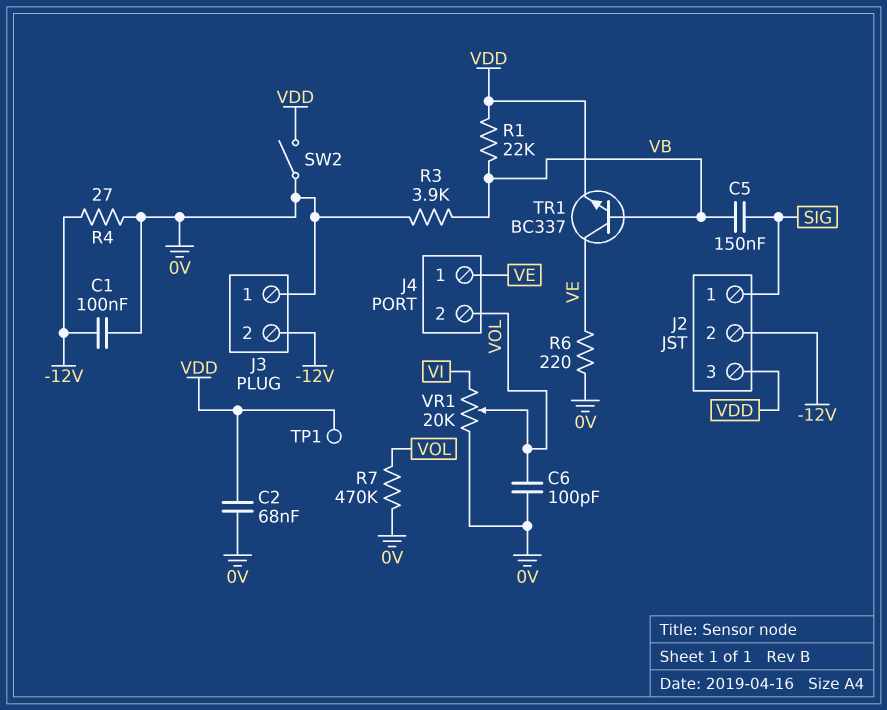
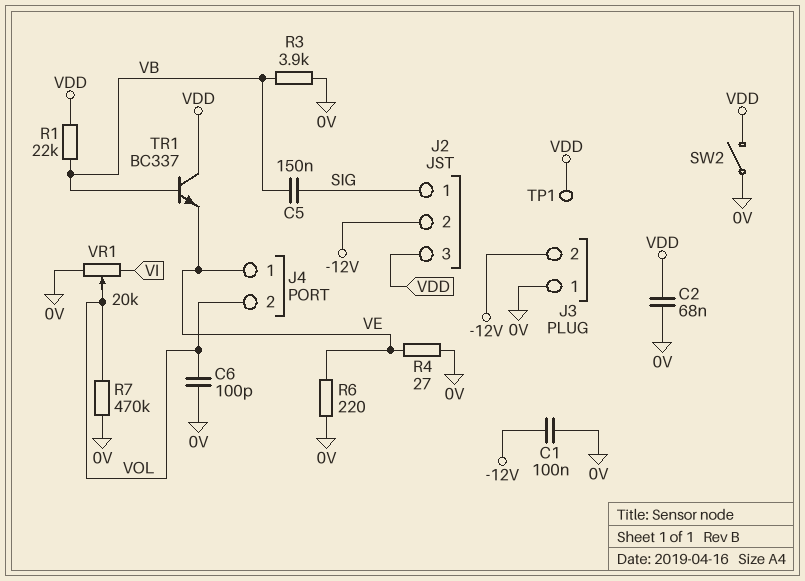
R4: 27 (-12V, 0V) -> 27 (0V, VE)
TR1: NPN BC337 (B VB, C VE, E VDD) -> NPN BC337 (B VB, C VDD, E VE)

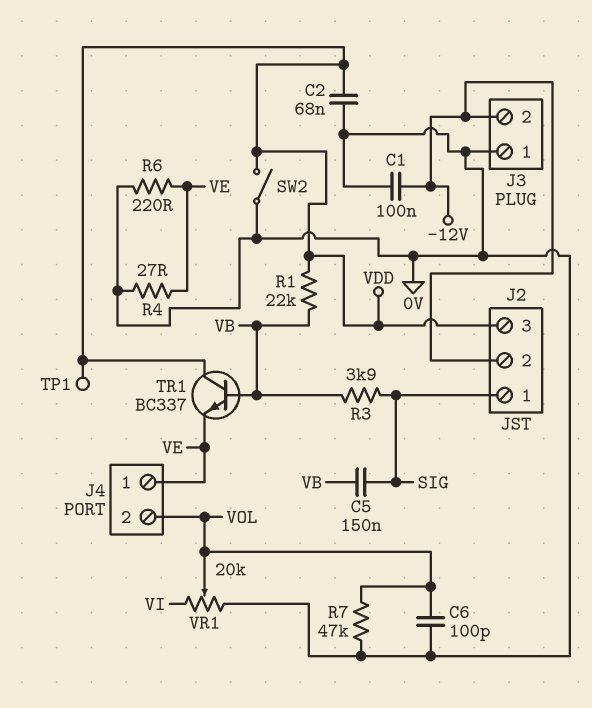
R3: 3.9k (0V, VB) -> 3.9k (SIG, VB)
R7: 470k (0V, VOL) -> 47k (0V, VOL)

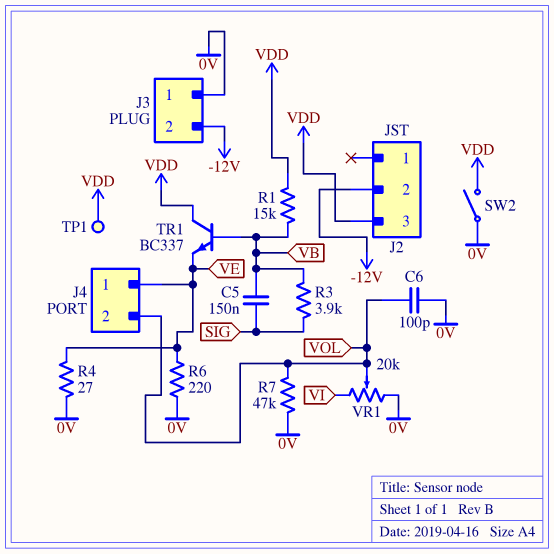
C1: 100nF (-12V, 0V) -> none
C2: 68nF (0V, VDD) -> none
J2 pin 1: SIG -> none
R1: 22k (VB, VDD) -> 15k (VB, VDD)

